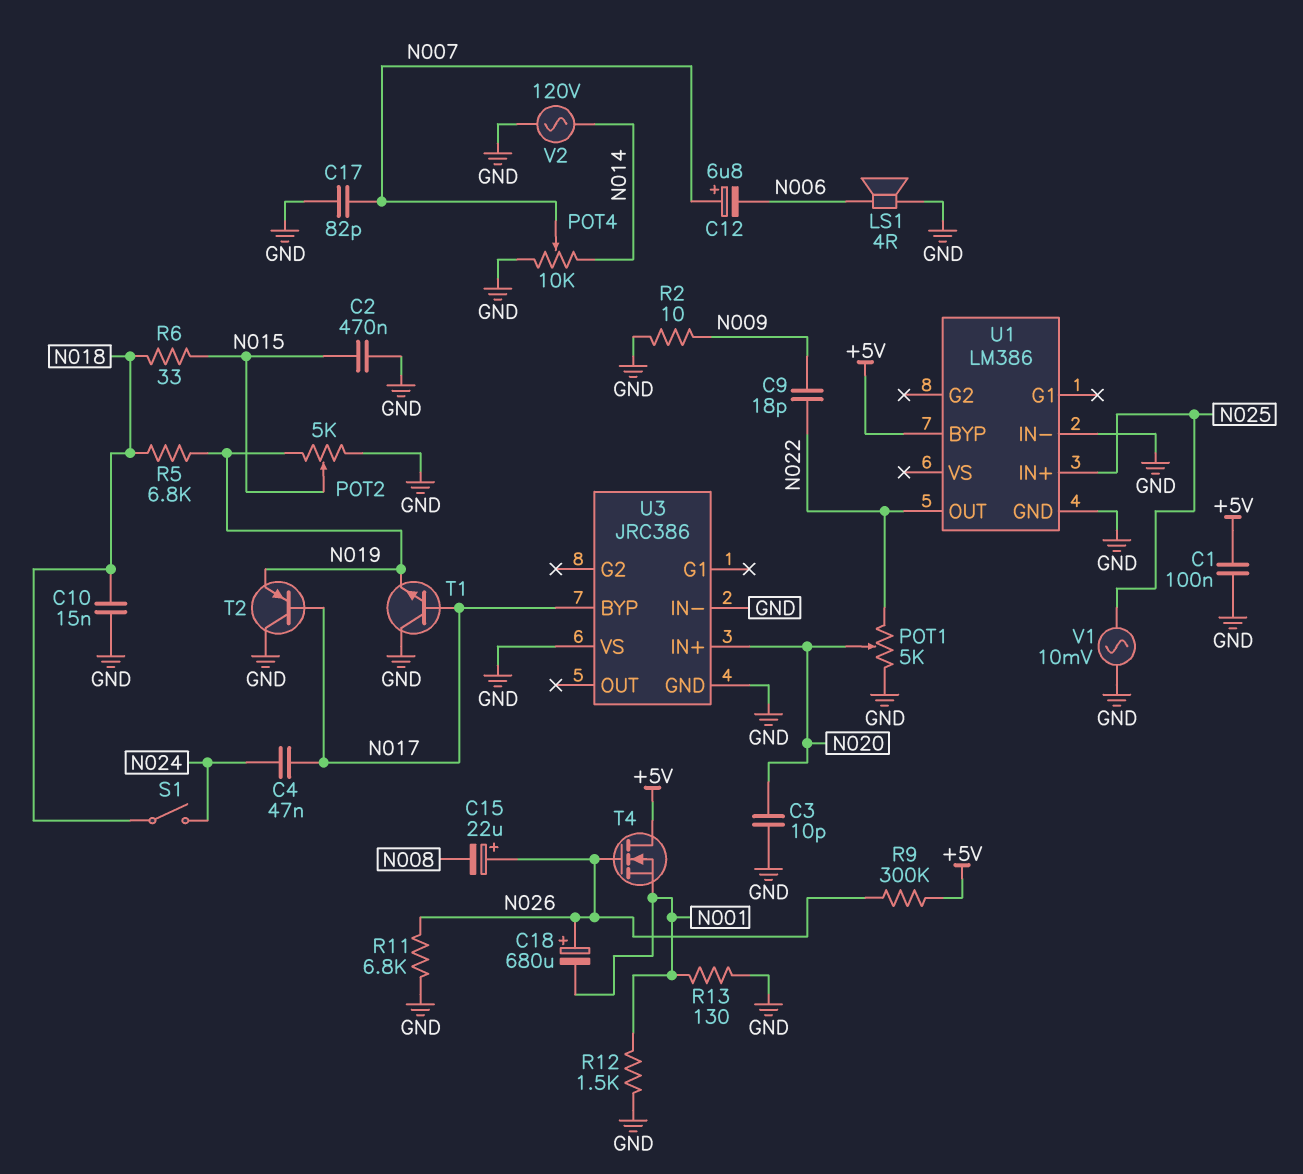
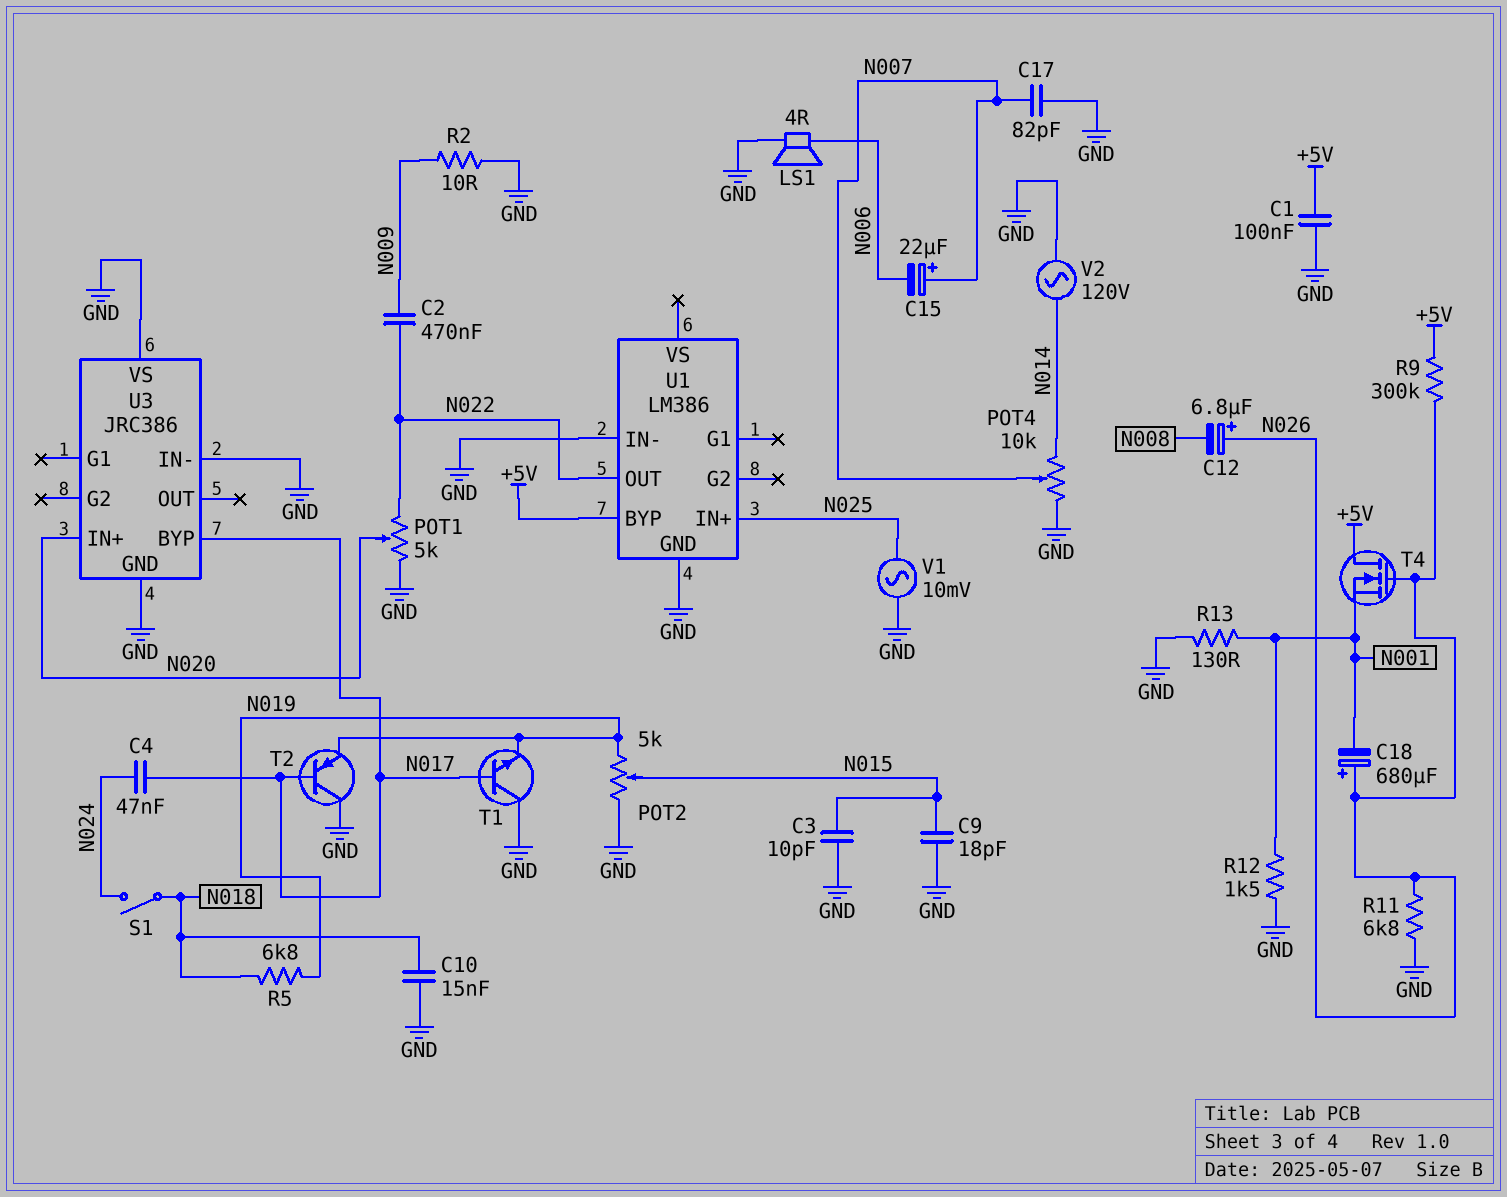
C2: 470nF (GND, N015) -> 470nF (N009, N022)
C3: 10pF (GND, N020) -> 10pF (GND, N015)
C9: 18pF (N009, N022) -> 18pF (GND, N015)
C12: 6.8uF (plus N007, minus N006) -> 6.8uF (plus N026, minus N008)
C15: 22uF (plus N026, minus N008) -> 22uF (plus N007, minus N006)
R6: 33 (N015, N018) -> none

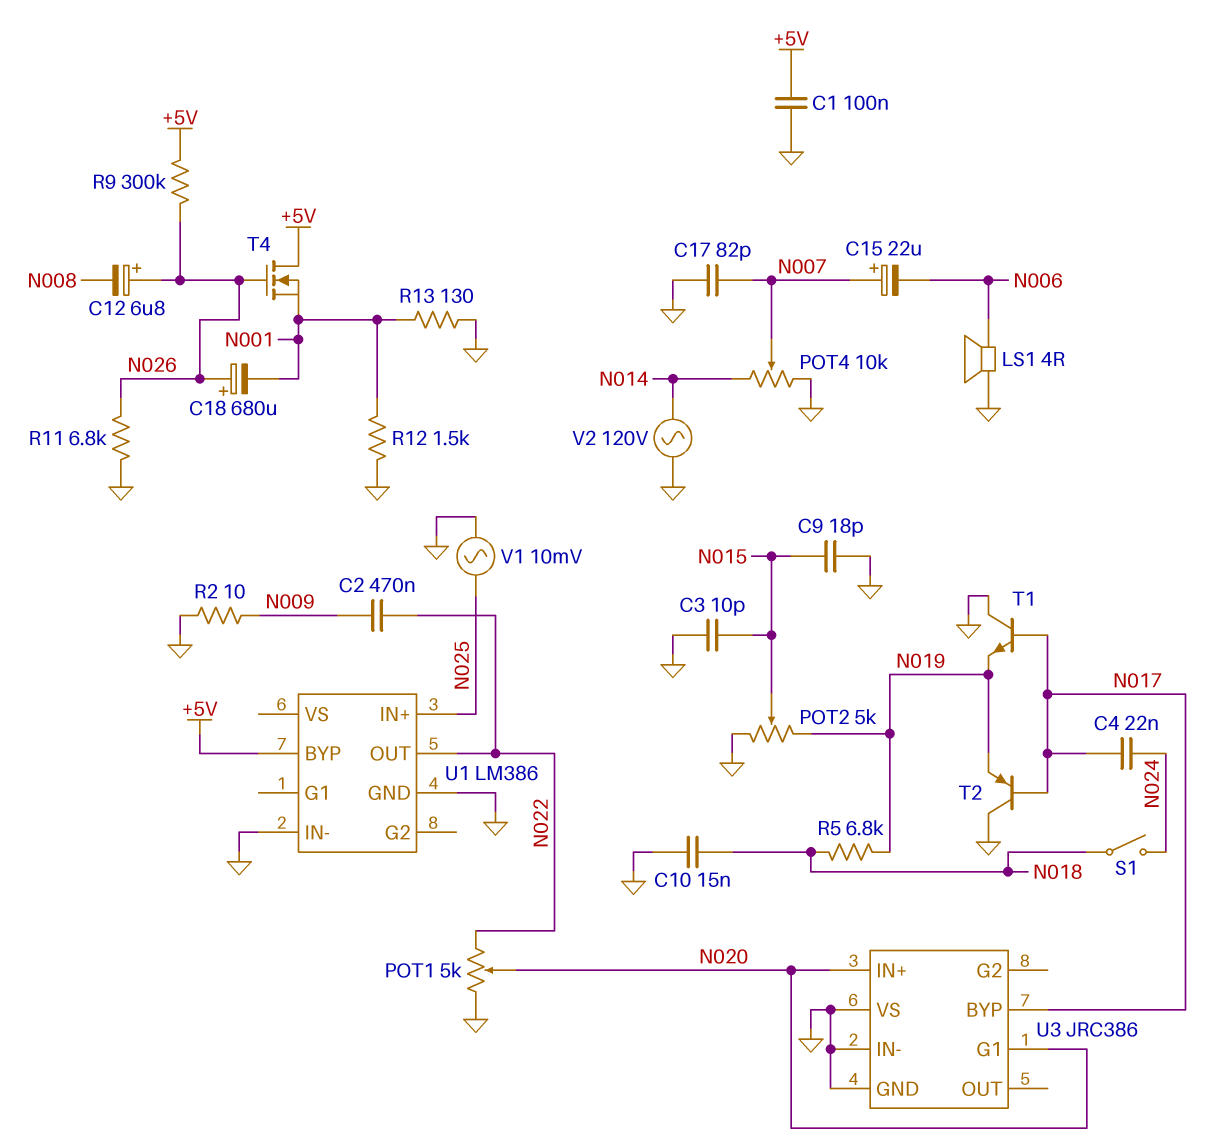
C4: 47nF (N017, N024) -> 22nF (N017, N024)
U3 pin G1: none -> N020

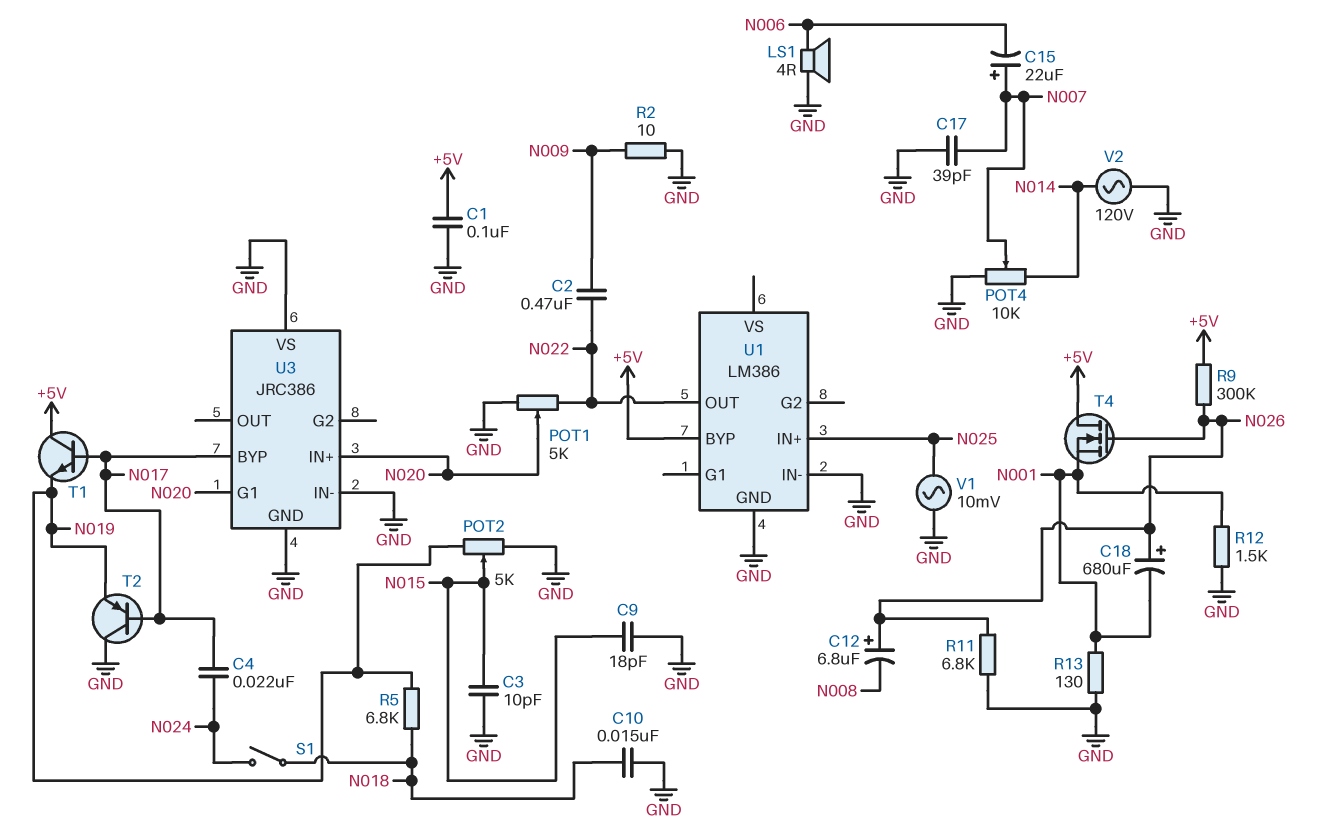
C17: 82pF (GND, N007) -> 39pF (GND, N007)
T1: NPN (B N017, C GND, E N019) -> NPN (B N017, C +5V, E N019)

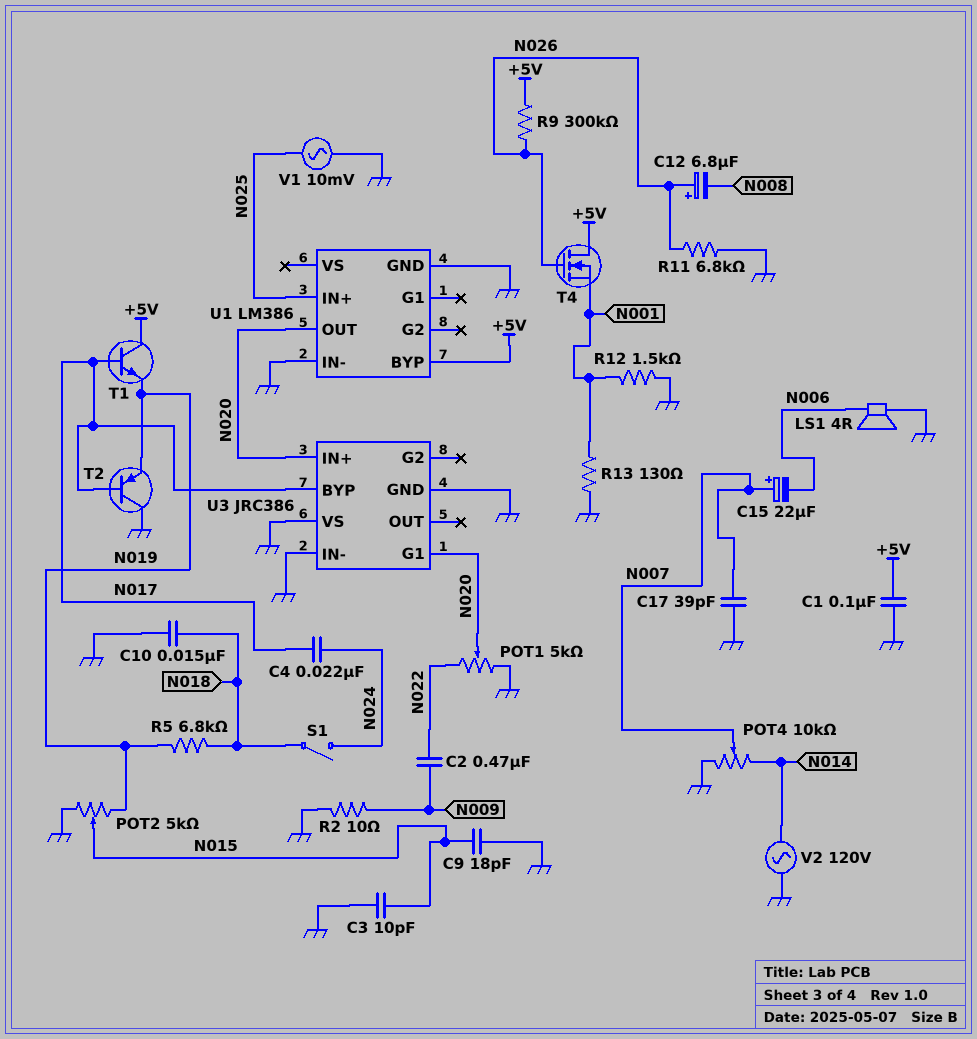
C18: 680uF (plus N026, minus N001) -> none
U1 pin OUT: N022 -> N020

